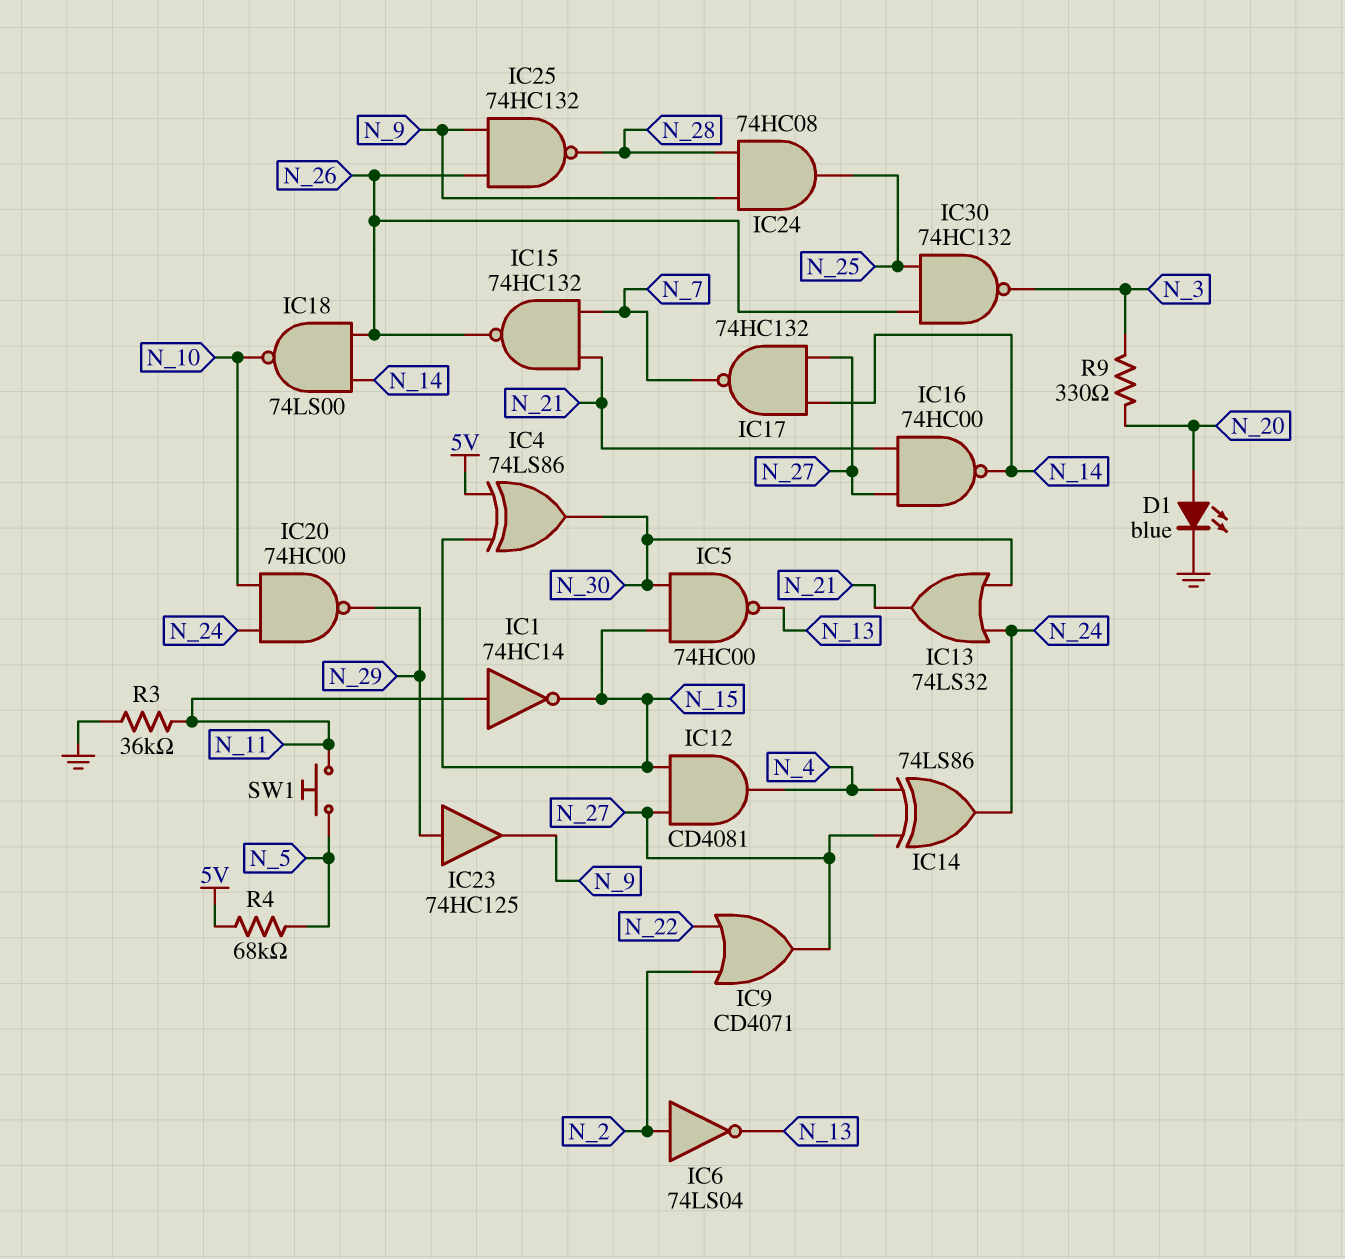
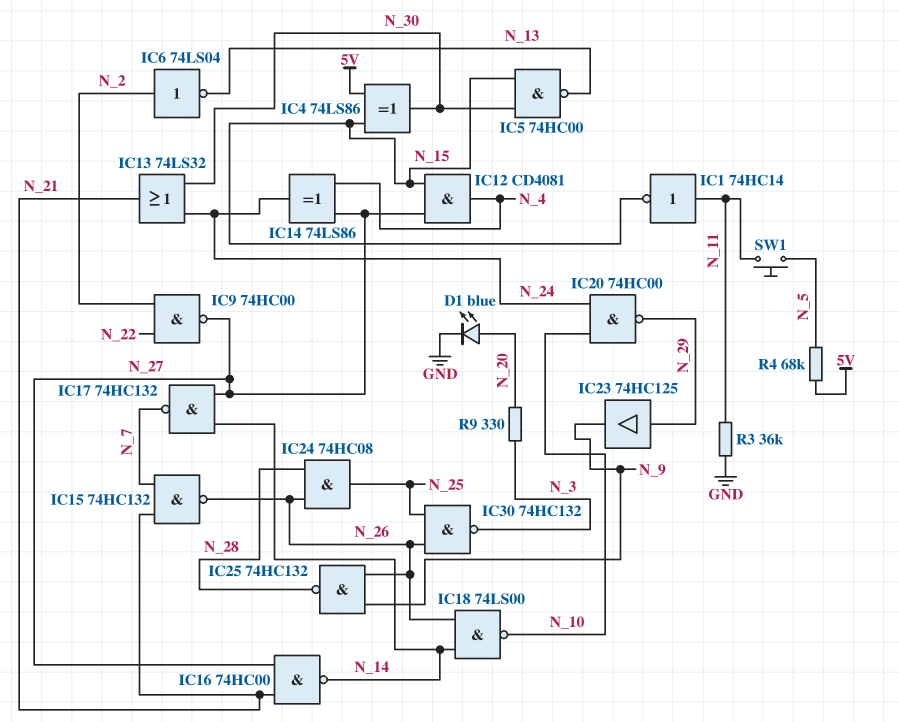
IC9: OR CD4071 (in N_2, in N_22, out N_27) -> NAND 74HC00 (in N_2, in N_22, out N_27)
IC24: AND 74HC08 (in N_9, in N_28, out N_25) -> AND 74HC08 (in N_26, in N_28, out N_25)

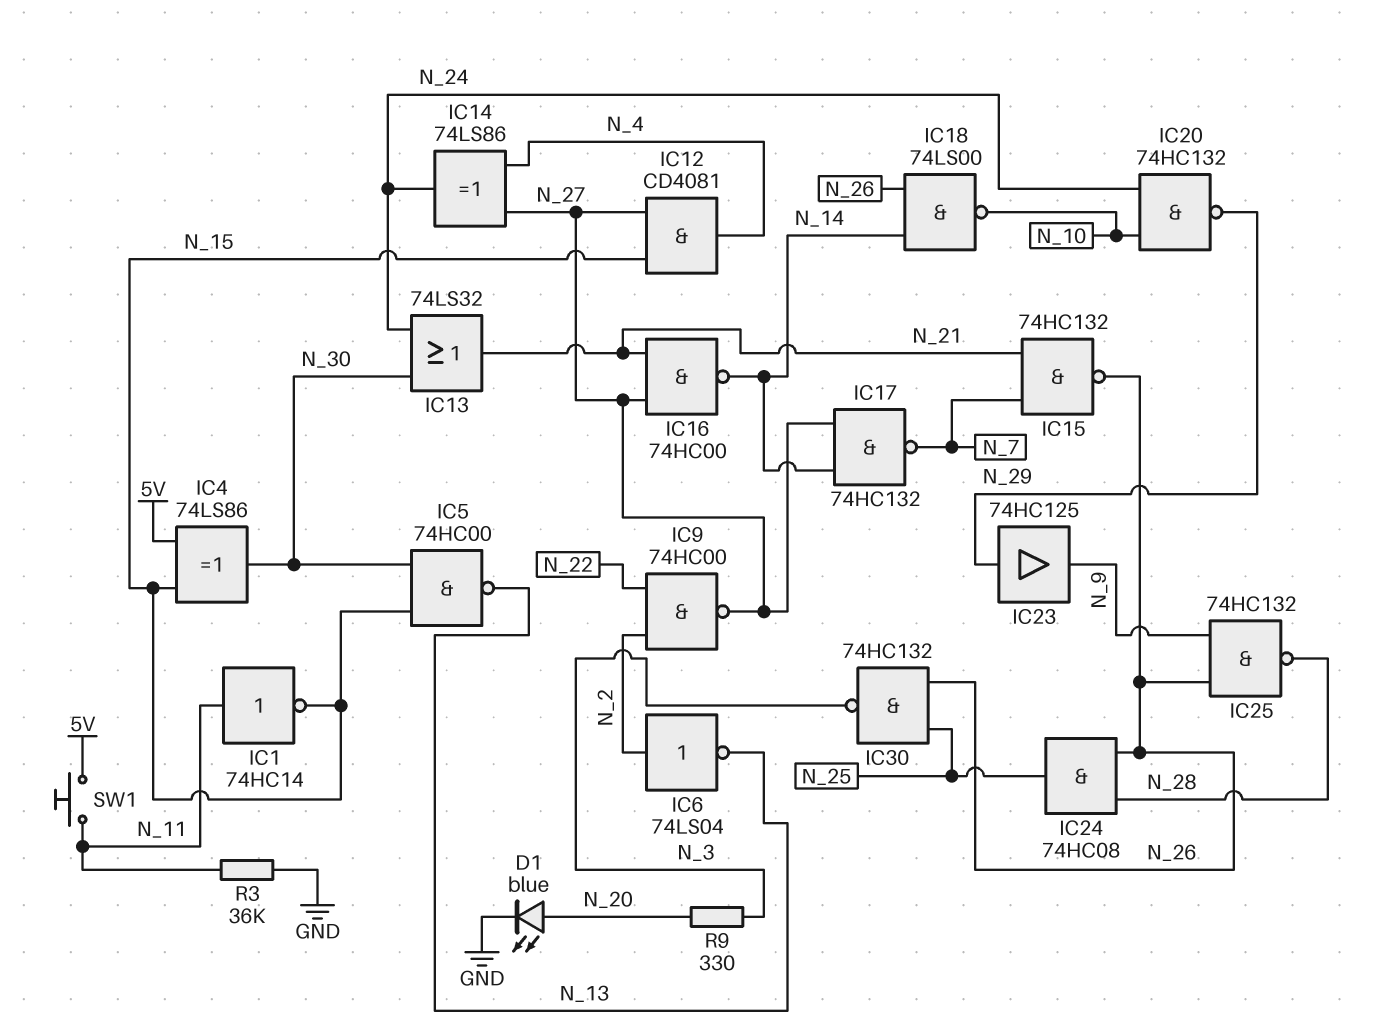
IC20: NAND 74HC00 (in N_10, in N_24, out N_29) -> NAND 74HC132 (in N_10, in N_24, out N_29)
R4: 68k (5V, N_5) -> none
SW1: button (N_5, N_11) -> button (5V, N_11)

